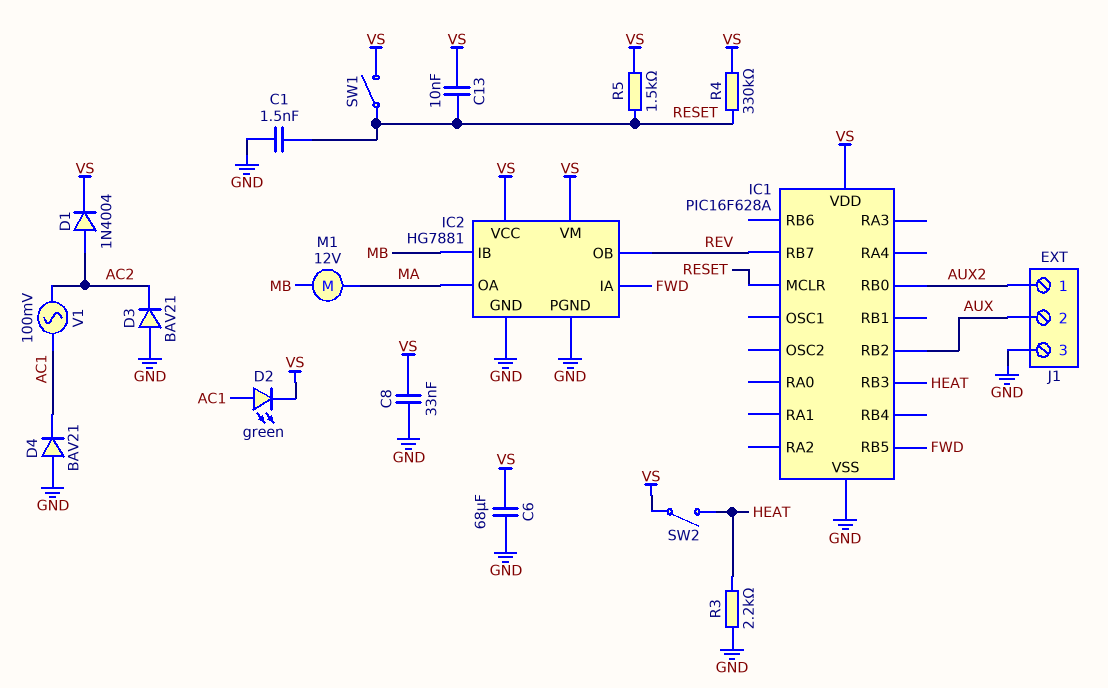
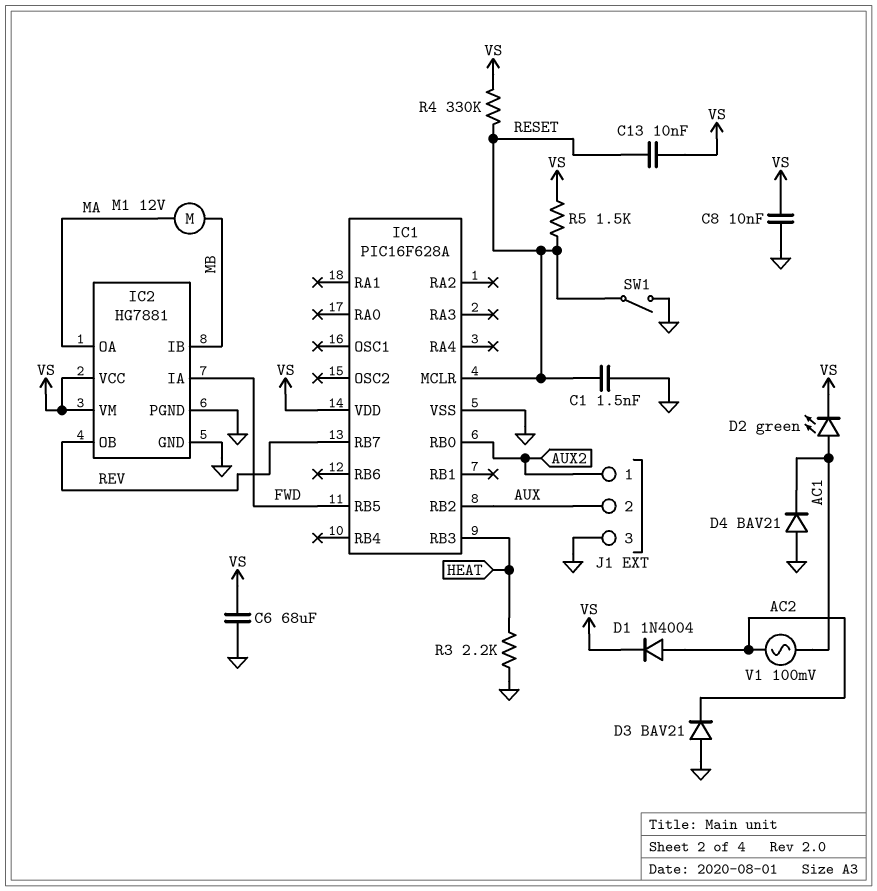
C8: 33nF (GND, VS) -> 10nF (GND, VS)
SW1: switch (RESET, VS) -> switch (GND, RESET)
SW2: switch (HEAT, VS) -> none

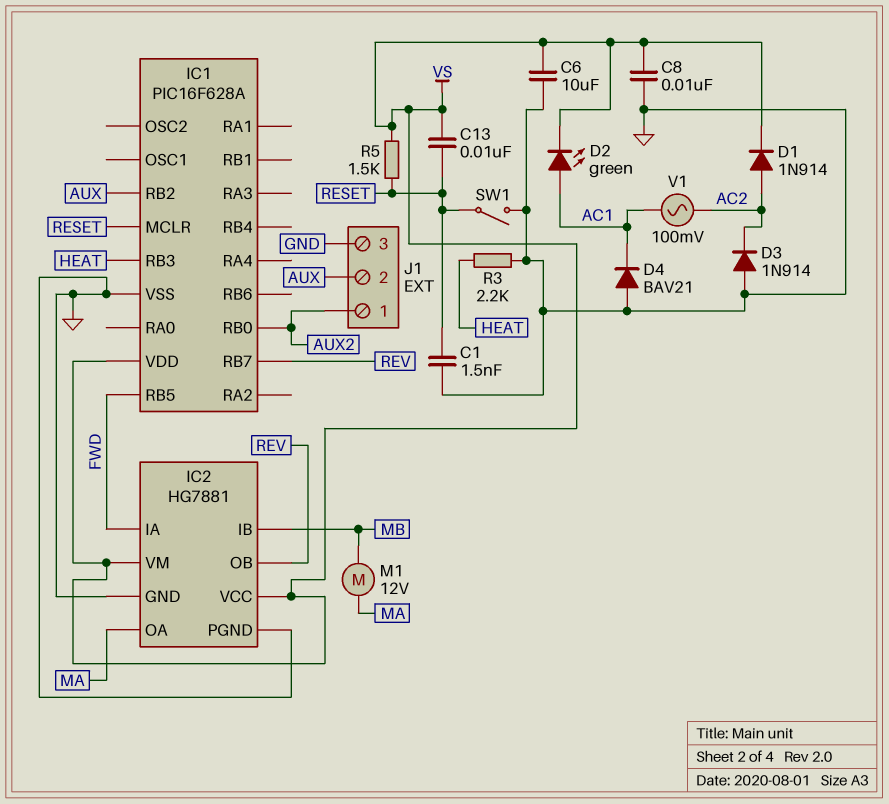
C6: 68uF (GND, VS) -> 10uF (GND, VS)
D1: diode 1N4004 (A AC2, K VS) -> diode 1N914 (A AC2, K VS)
D3: diode BAV21 (A GND, K AC2) -> diode 1N914 (A GND, K AC2)
R4: 330k (RESET, VS) -> none

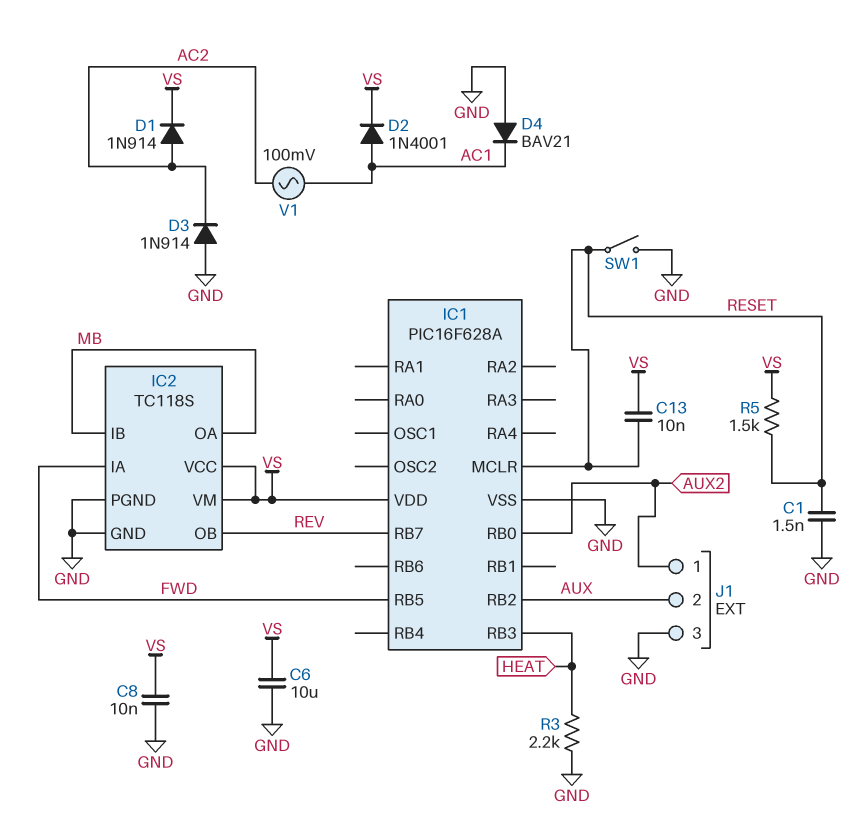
D2: LED green (A AC1, K VS) -> diode 1N4001 (A AC1, K VS)
IC2: HG7881 -> TC118S
IC2 pin OA: MA -> MB
M1: motor 12V (MA, MB) -> none

